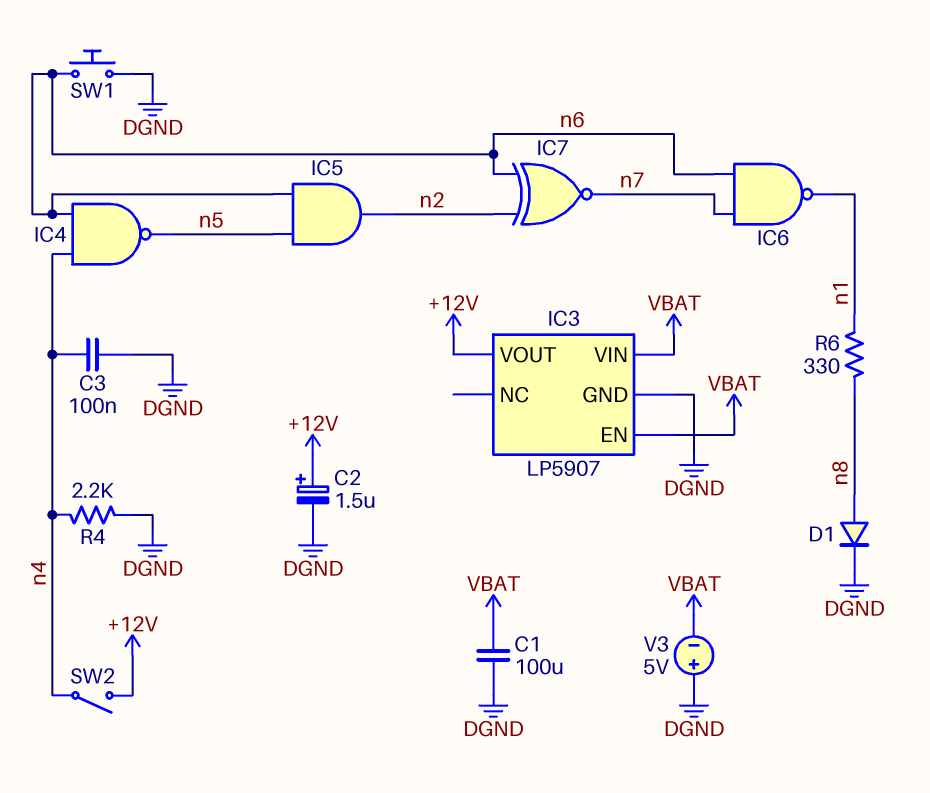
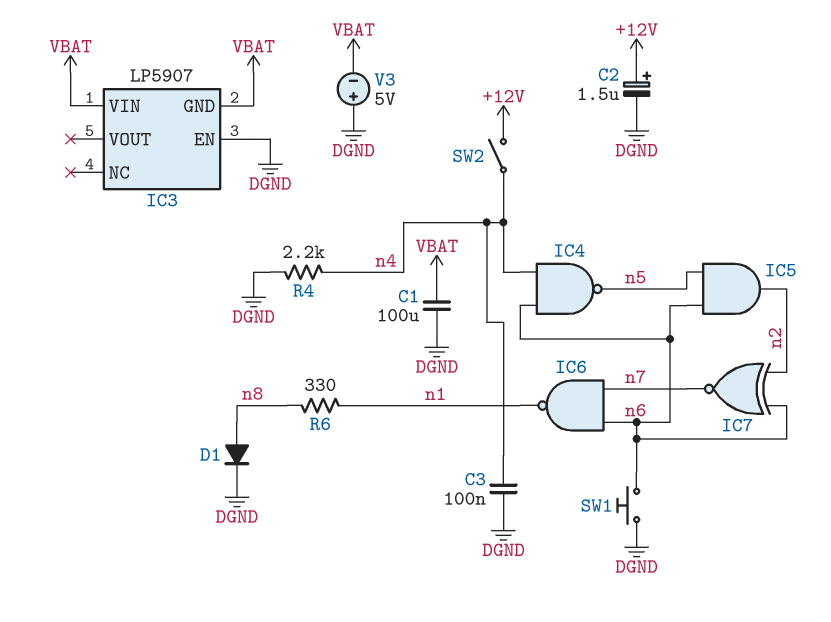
IC3 pin EN: VBAT -> DGND
IC3 pin GND: DGND -> VBAT
IC3 pin VOUT: +12V -> none

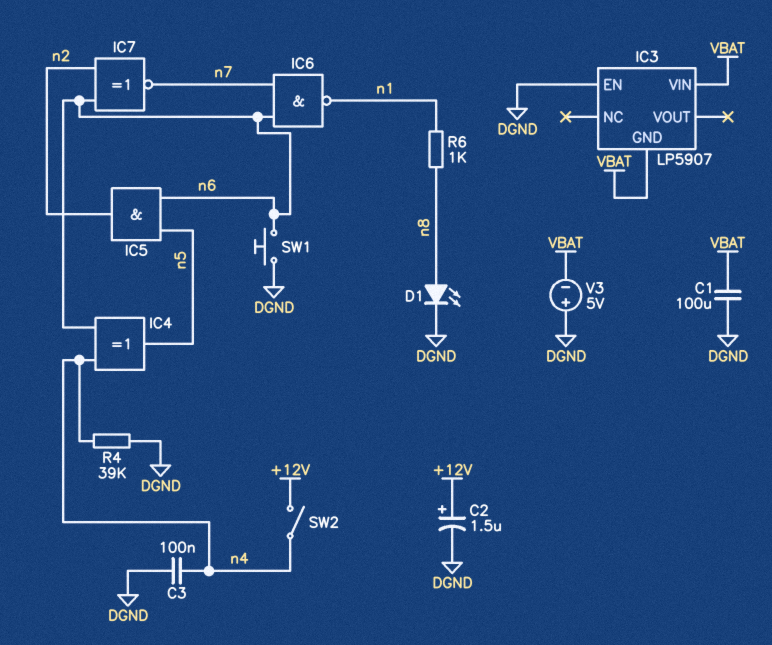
D1: diode (A n8, K DGND) -> LED (A n8, K DGND)
IC4: NAND (in n4, in n6, out n5) -> XOR (in n4, in n6, out n5)
R4: 2.2k (DGND, n4) -> 39k (DGND, n4)
R6: 330 (n1, n8) -> 1k (n1, n8)

